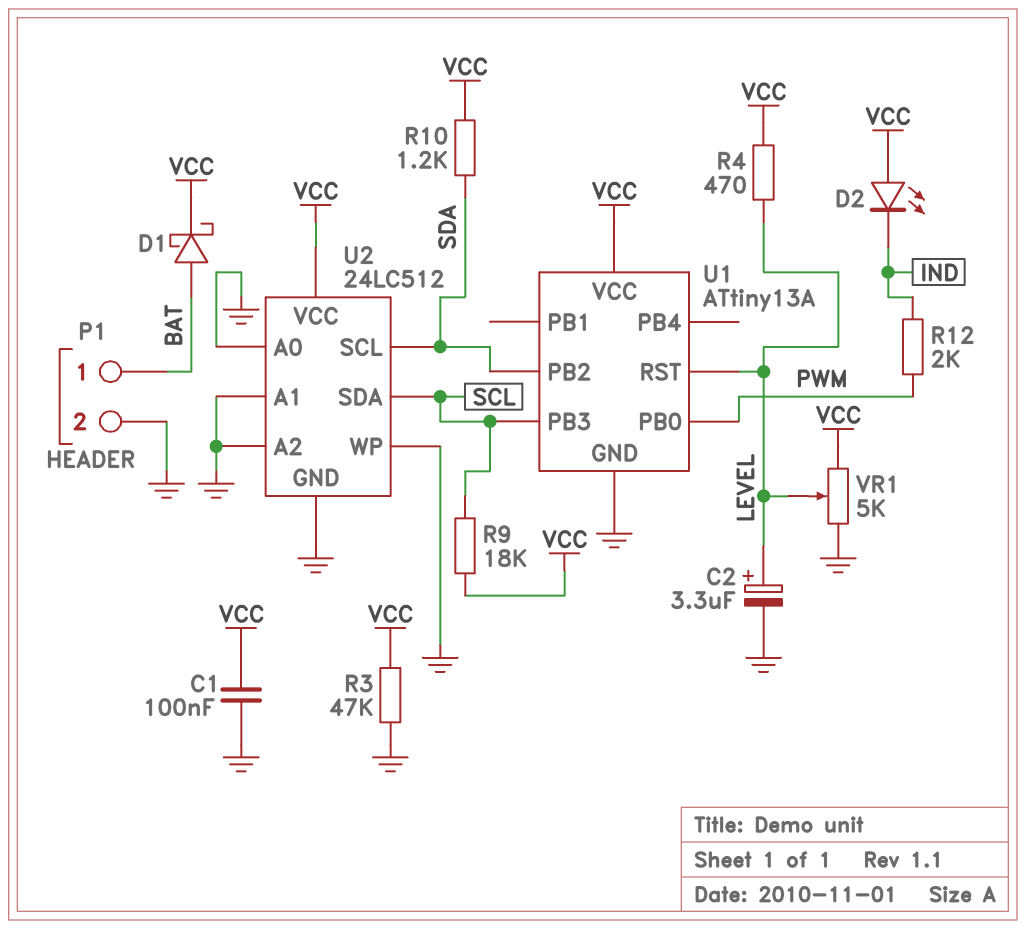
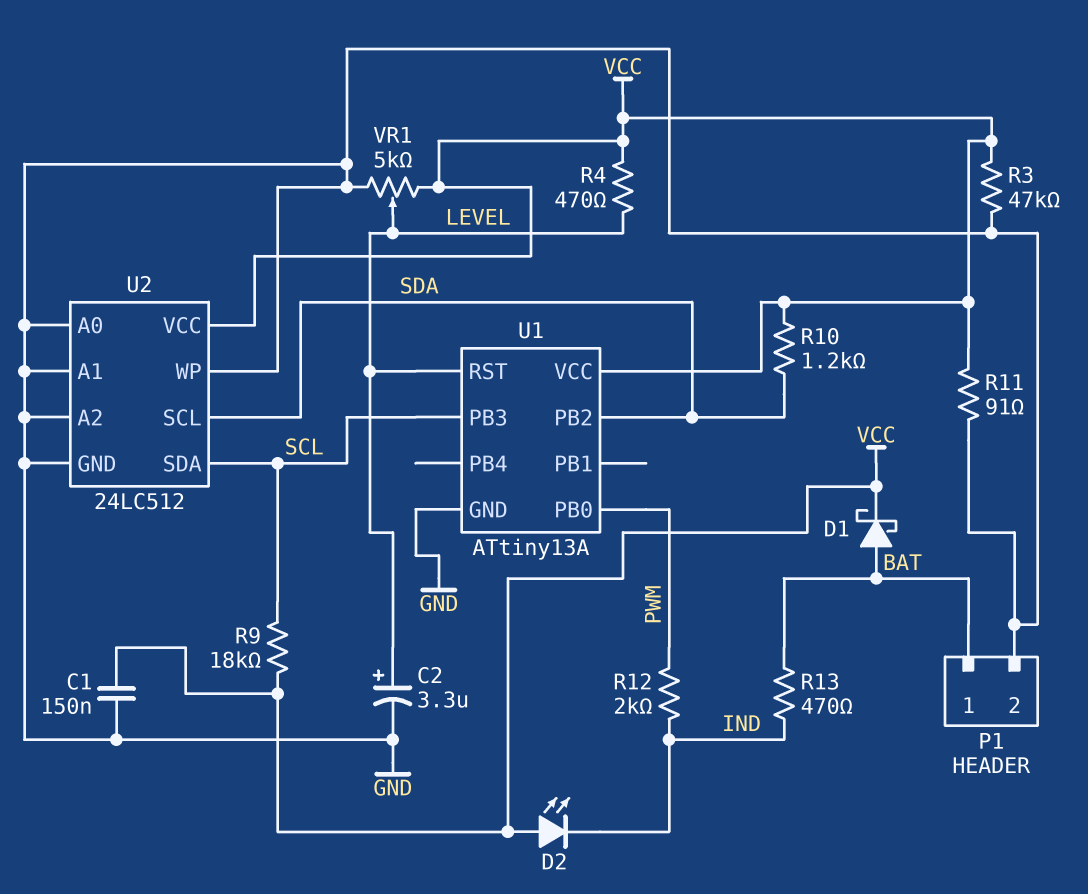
C1: 100nF (GND, VCC) -> 150nF (GND, VCC)
R11: none -> 91 (GND, VCC)
R13: none -> 470 (BAT, IND)

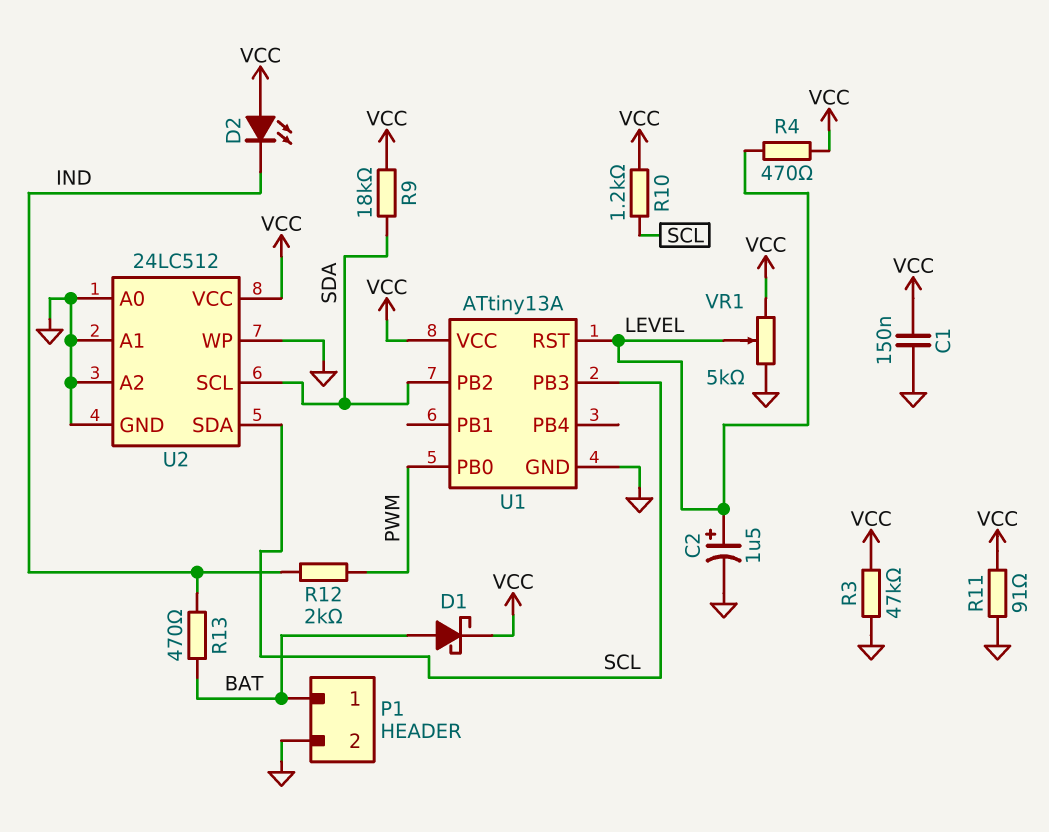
C2: 3.3uF (plus LEVEL, minus GND) -> 1.5uF (plus LEVEL, minus GND)
R9: 18k (SCL, VCC) -> 18k (SDA, VCC)
R10: 1.2k (SDA, VCC) -> 1.2k (SCL, VCC)

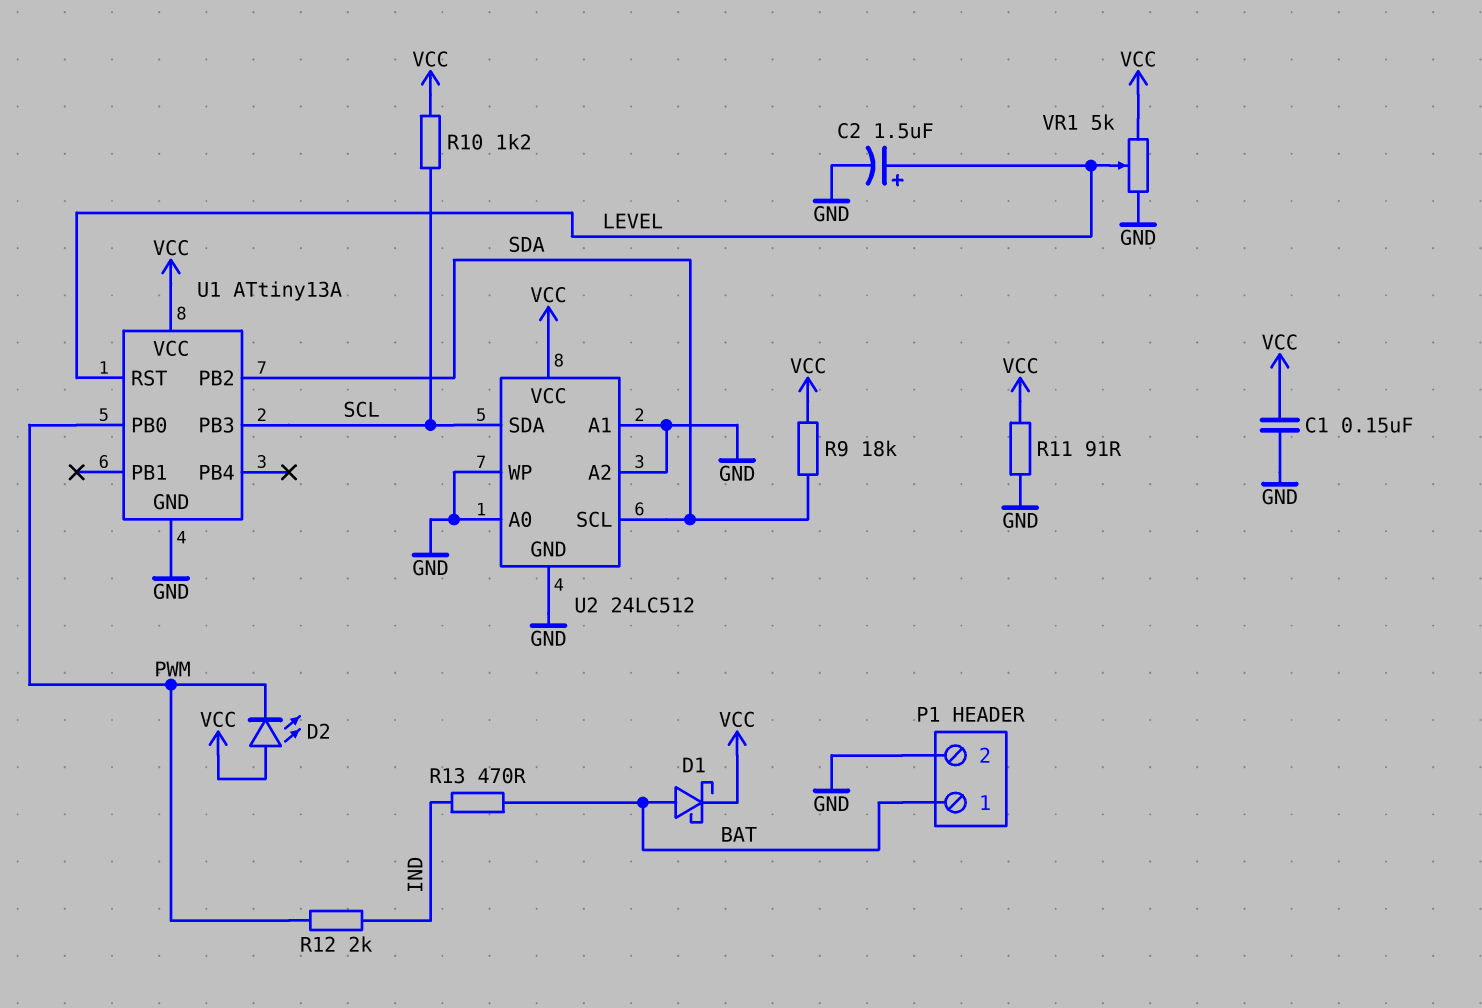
D2: LED (A VCC, K IND) -> LED (A VCC, K PWM)
R3: 47k (GND, VCC) -> none
R4: 470 (LEVEL, VCC) -> none

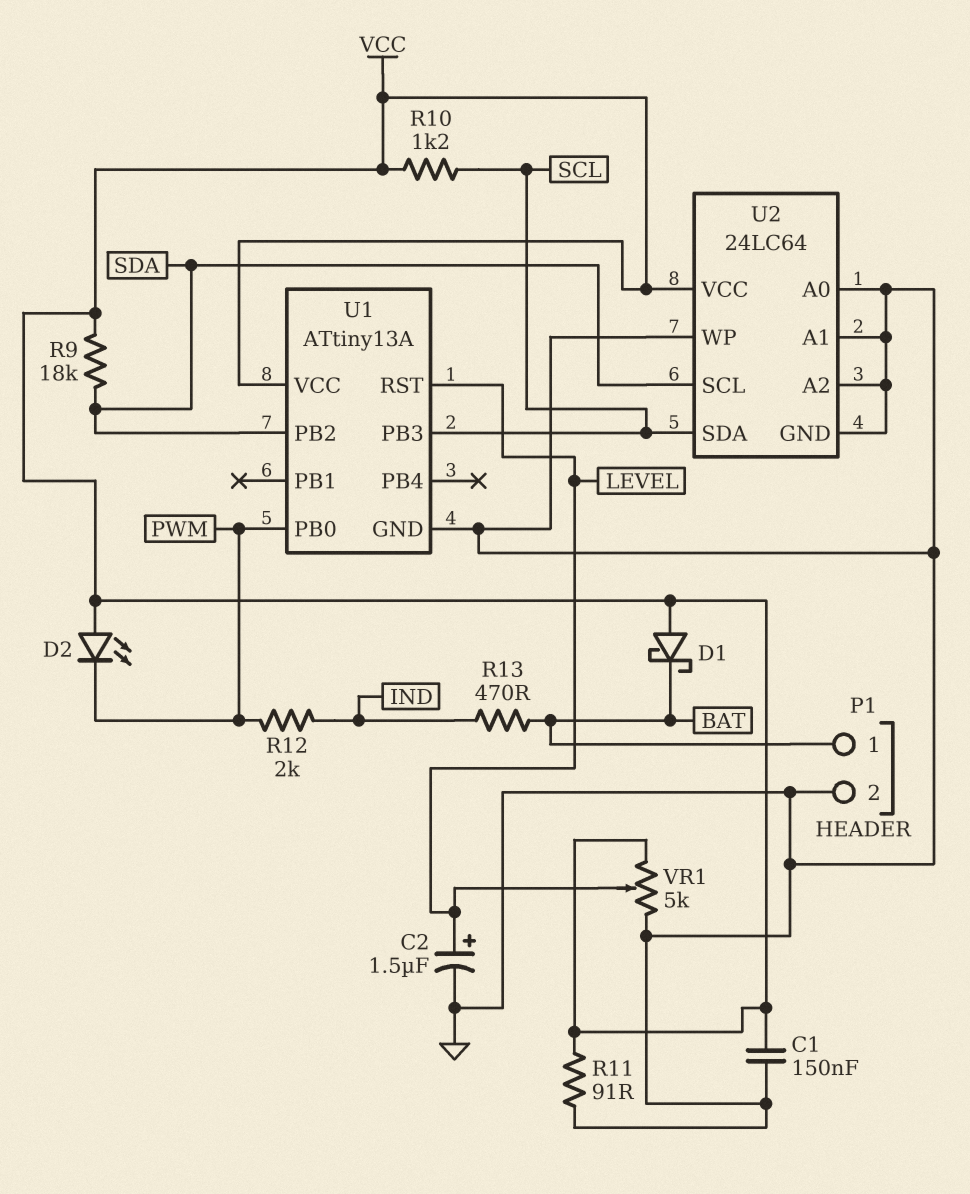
D1: schottky (A BAT, K VCC) -> schottky (A VCC, K BAT)
U2: 24LC512 -> 24LC64

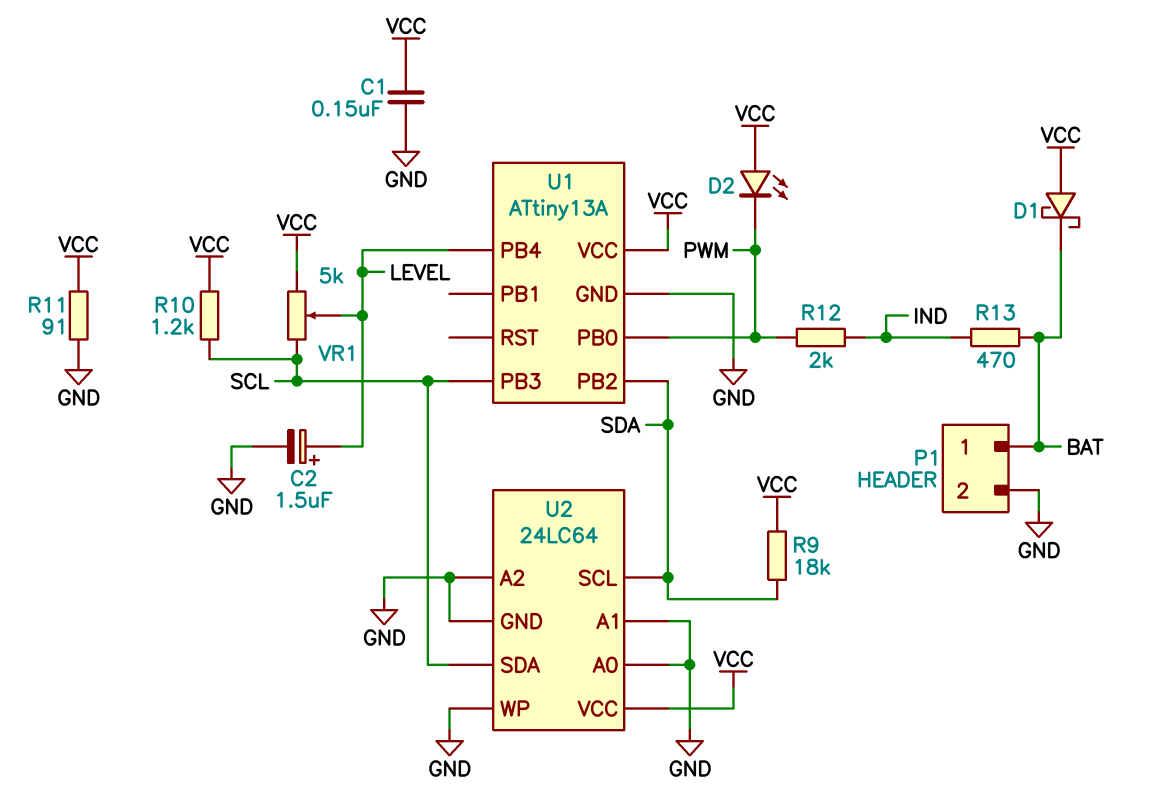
U1 pin PB4: none -> LEVEL
U1 pin RST: LEVEL -> none
VR1: 5k (GND, VCC, wiper LEVEL) -> 5k (SCL, VCC, wiper LEVEL)

